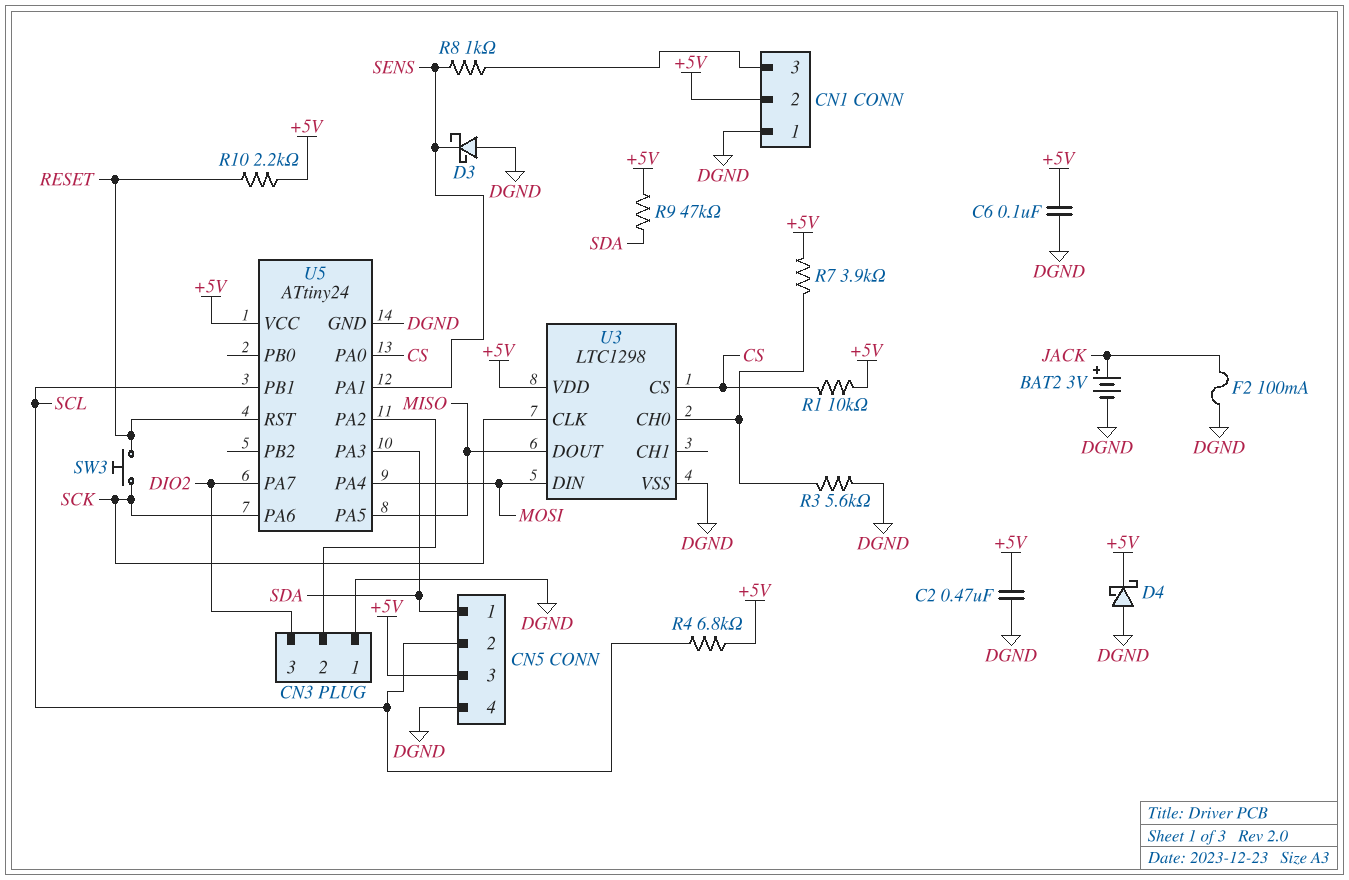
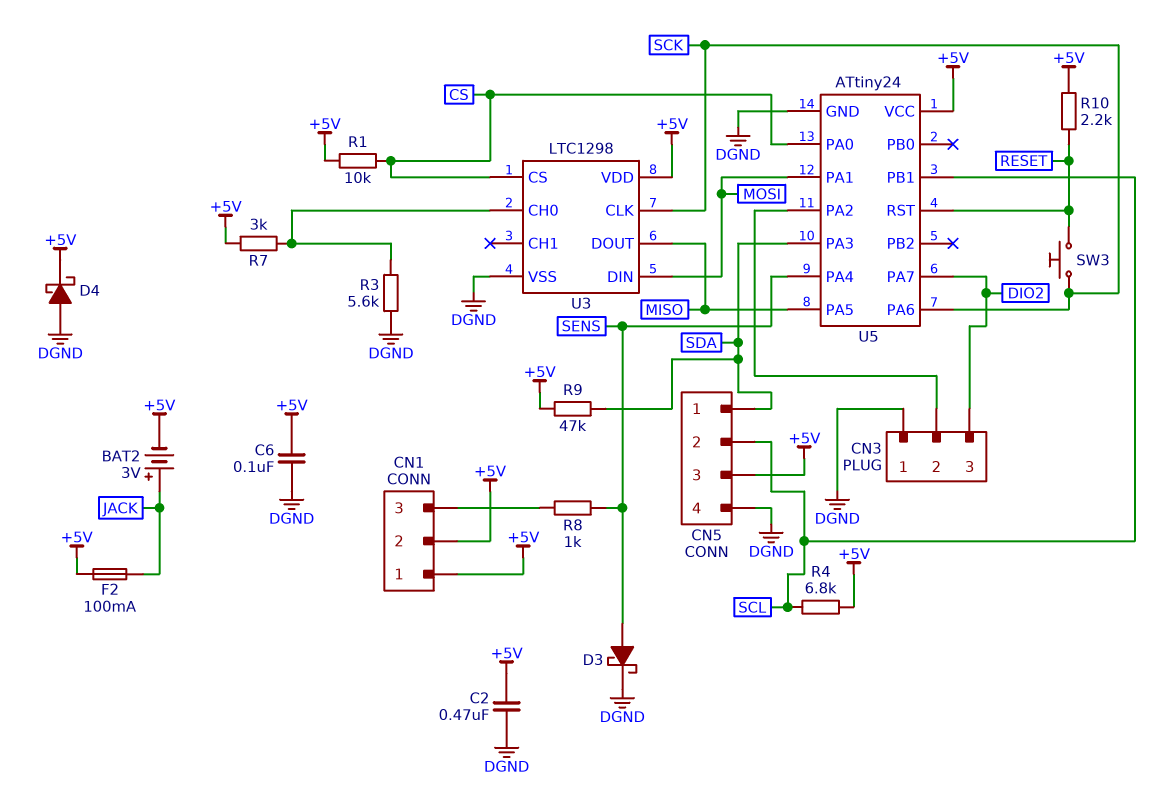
BAT2: 3V (plus JACK, minus DGND) -> 3V (plus JACK, minus +5V)
CN1 pin 1: DGND -> +5V
D3: schottky (A DGND, K SENS) -> schottky (A SENS, K DGND)
F2: 100mA (DGND, JACK) -> 100mA (+5V, JACK)
R7: 3.9k (+5V, U3/CH0) -> 3k (+5V, U3/CH0)
U5 pin PA1: SENS -> MOSI
U5 pin PA4: MOSI -> SENS

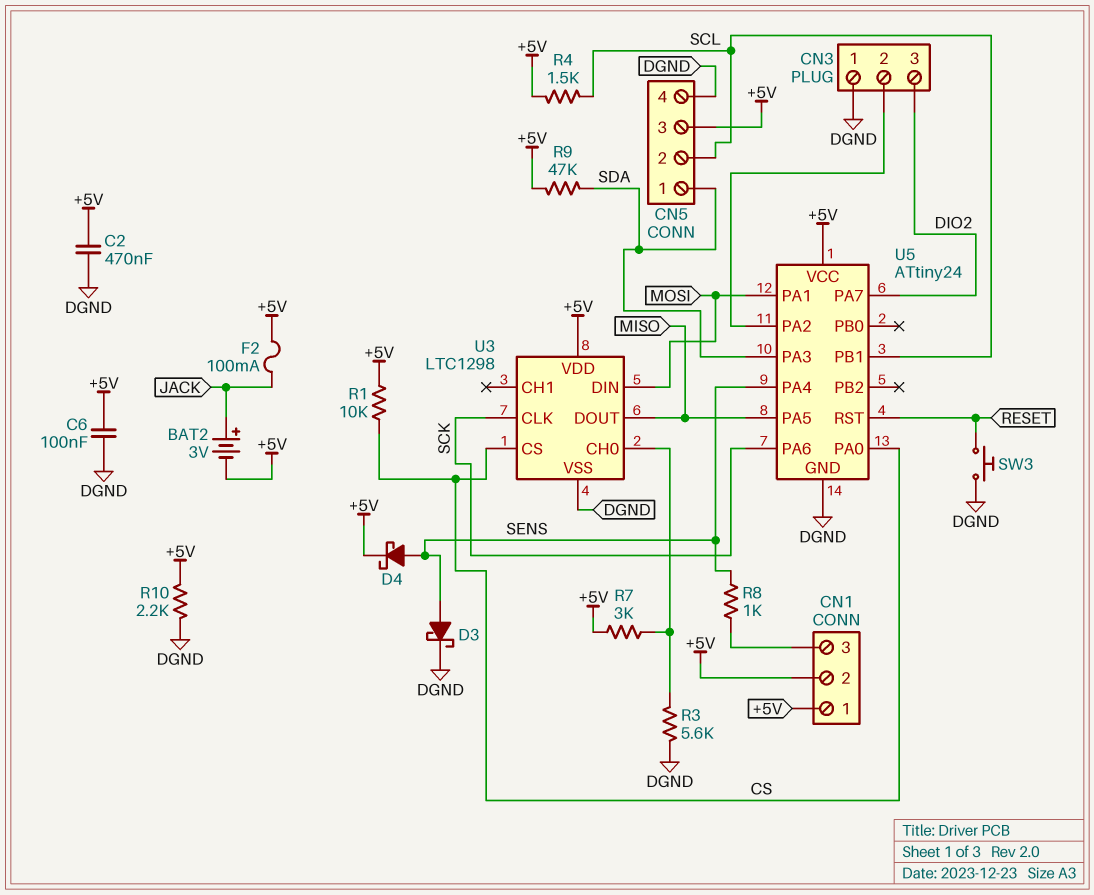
D4: schottky (A DGND, K +5V) -> schottky (A SENS, K +5V)
R4: 6.8k (+5V, SCL) -> 1.5k (+5V, SCL)
R10: 2.2k (+5V, RESET) -> 2.2k (+5V, DGND)
SW3: button (RESET, SCK) -> button (DGND, RESET)

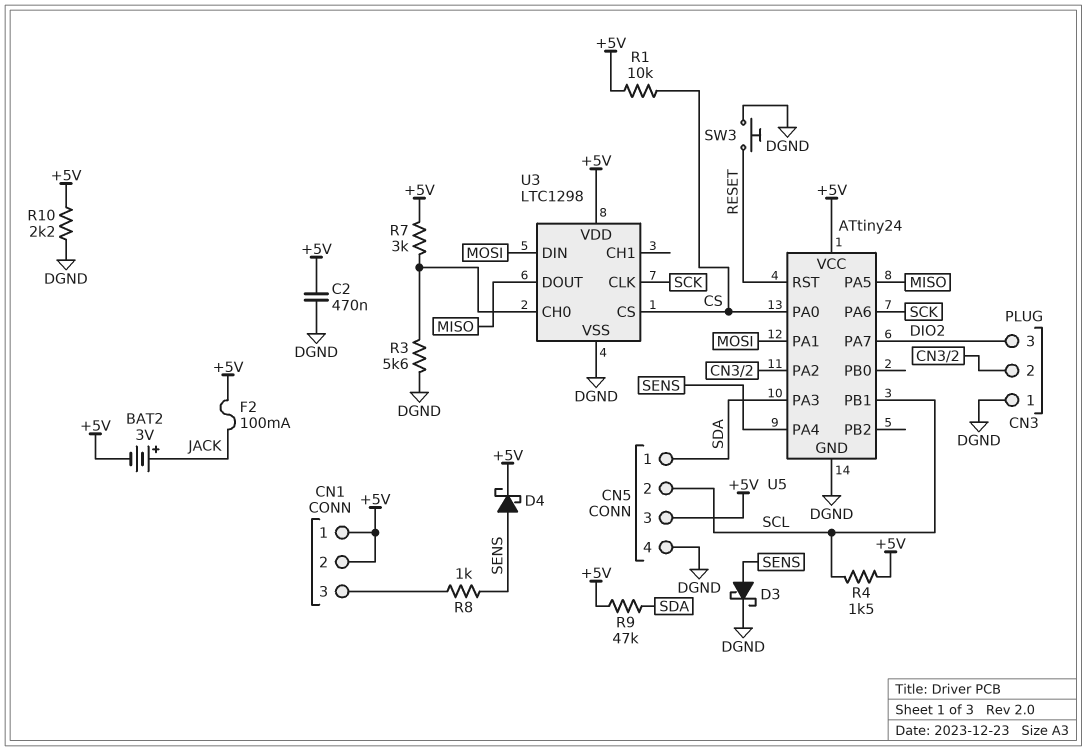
C6: 100nF (+5V, DGND) -> none

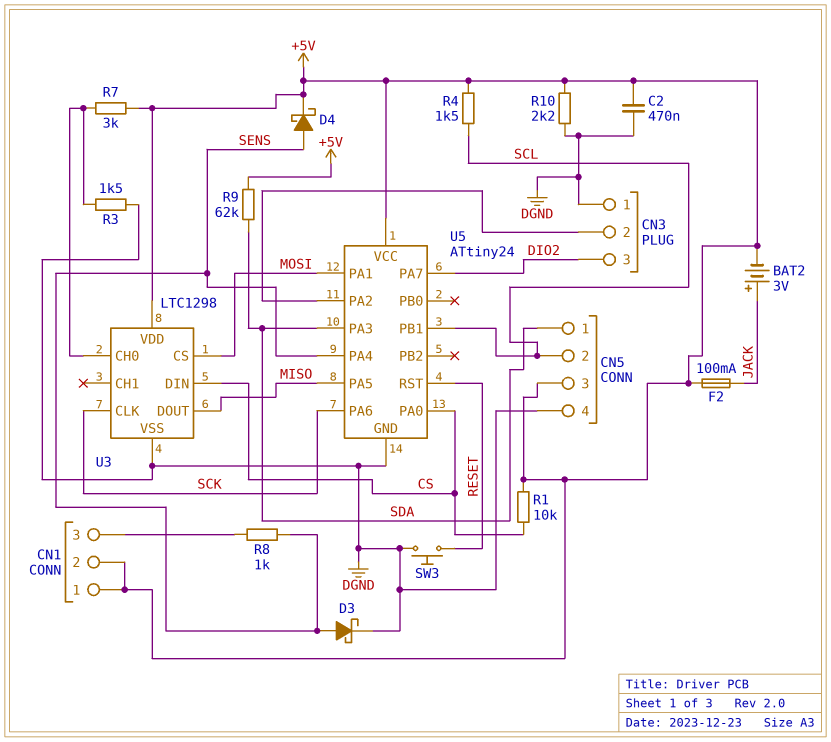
R3: 5.6k (DGND, U3/CH0) -> 1.5k (DGND, U3/CH0)
R9: 47k (+5V, SDA) -> 62k (+5V, SDA)
U3 pin CS: CS -> MOSI
U3 pin DIN: MOSI -> CS

